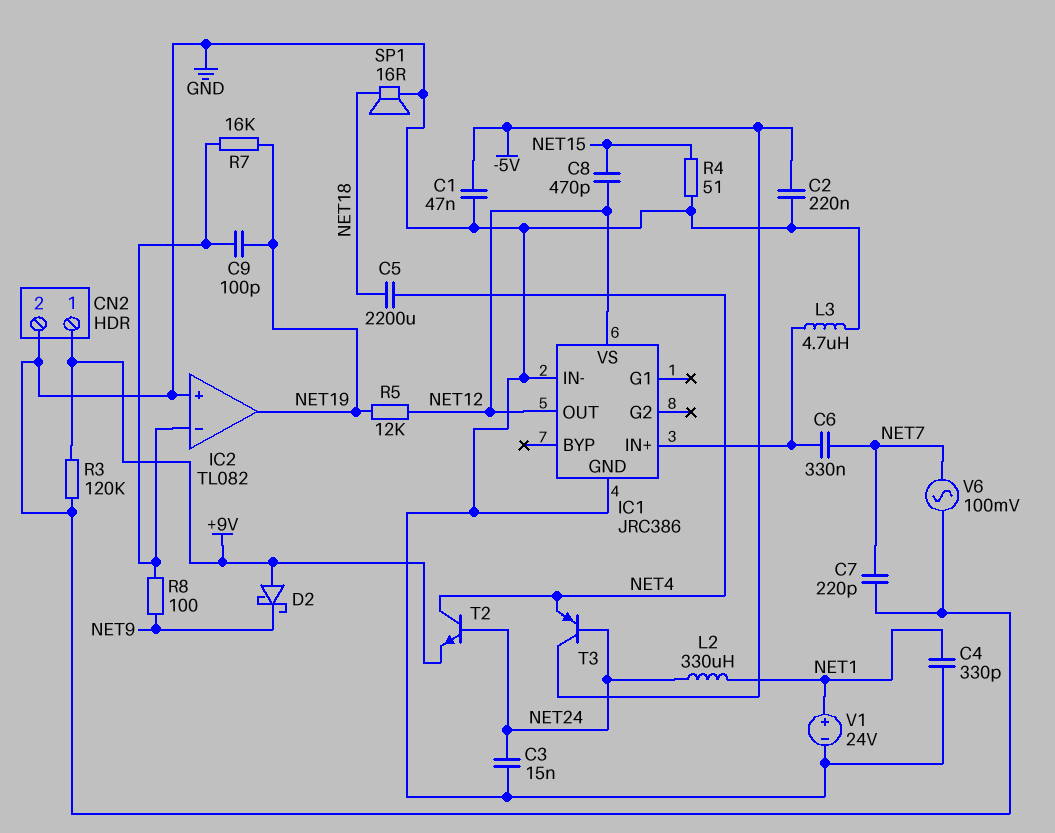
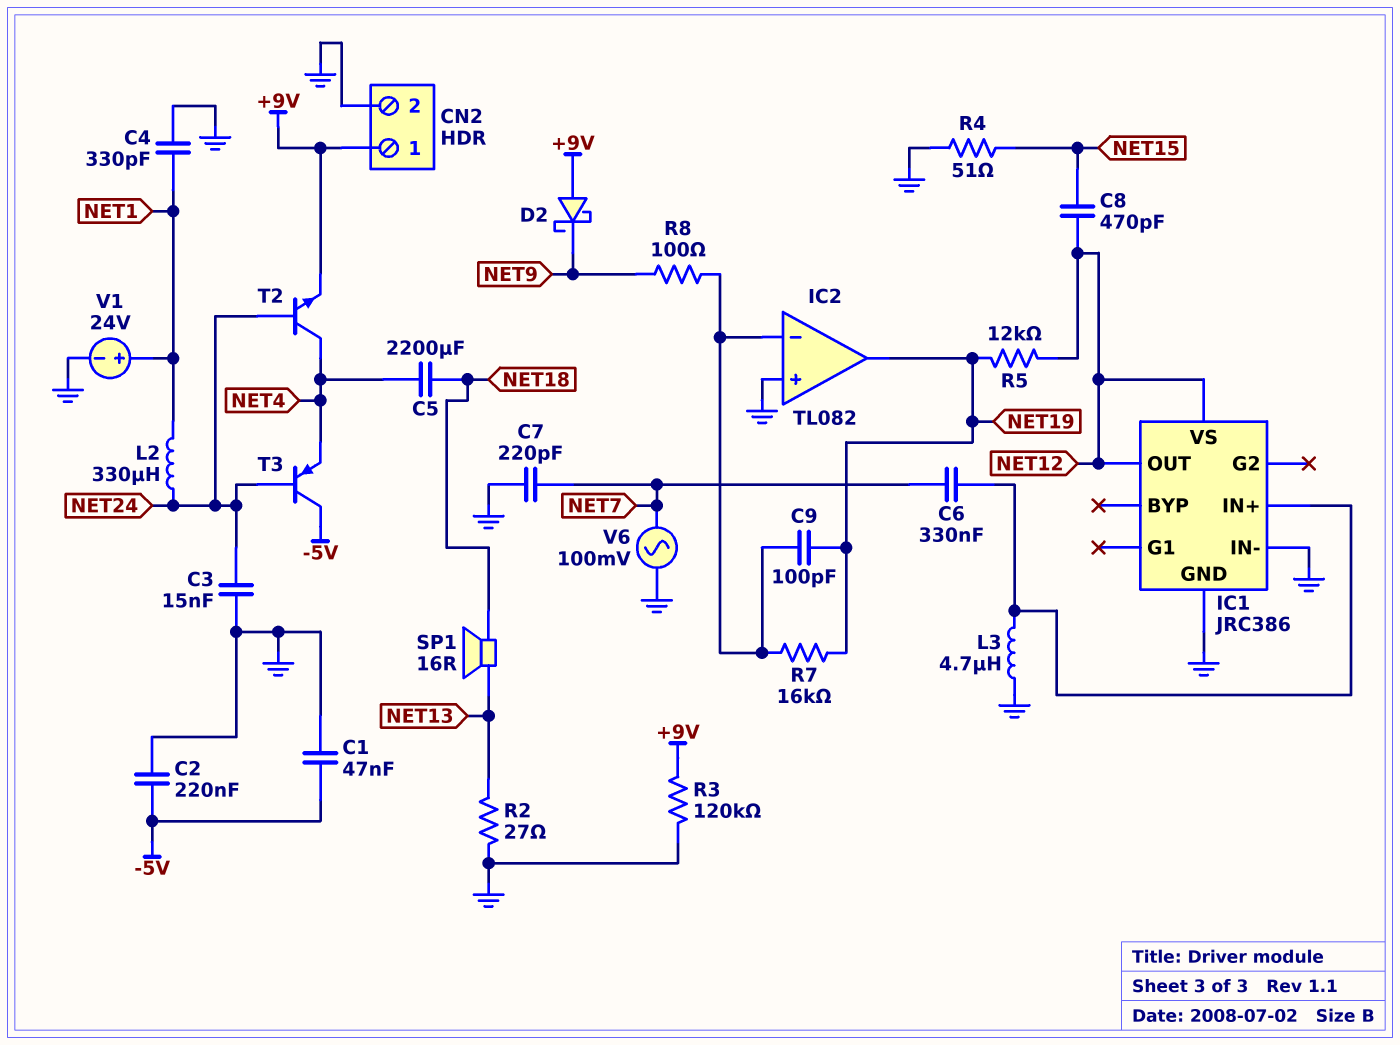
R2: none -> 27 (GND, NET13)
SP1: speaker 16R (GND, NET18) -> speaker 16R (NET13, NET18)

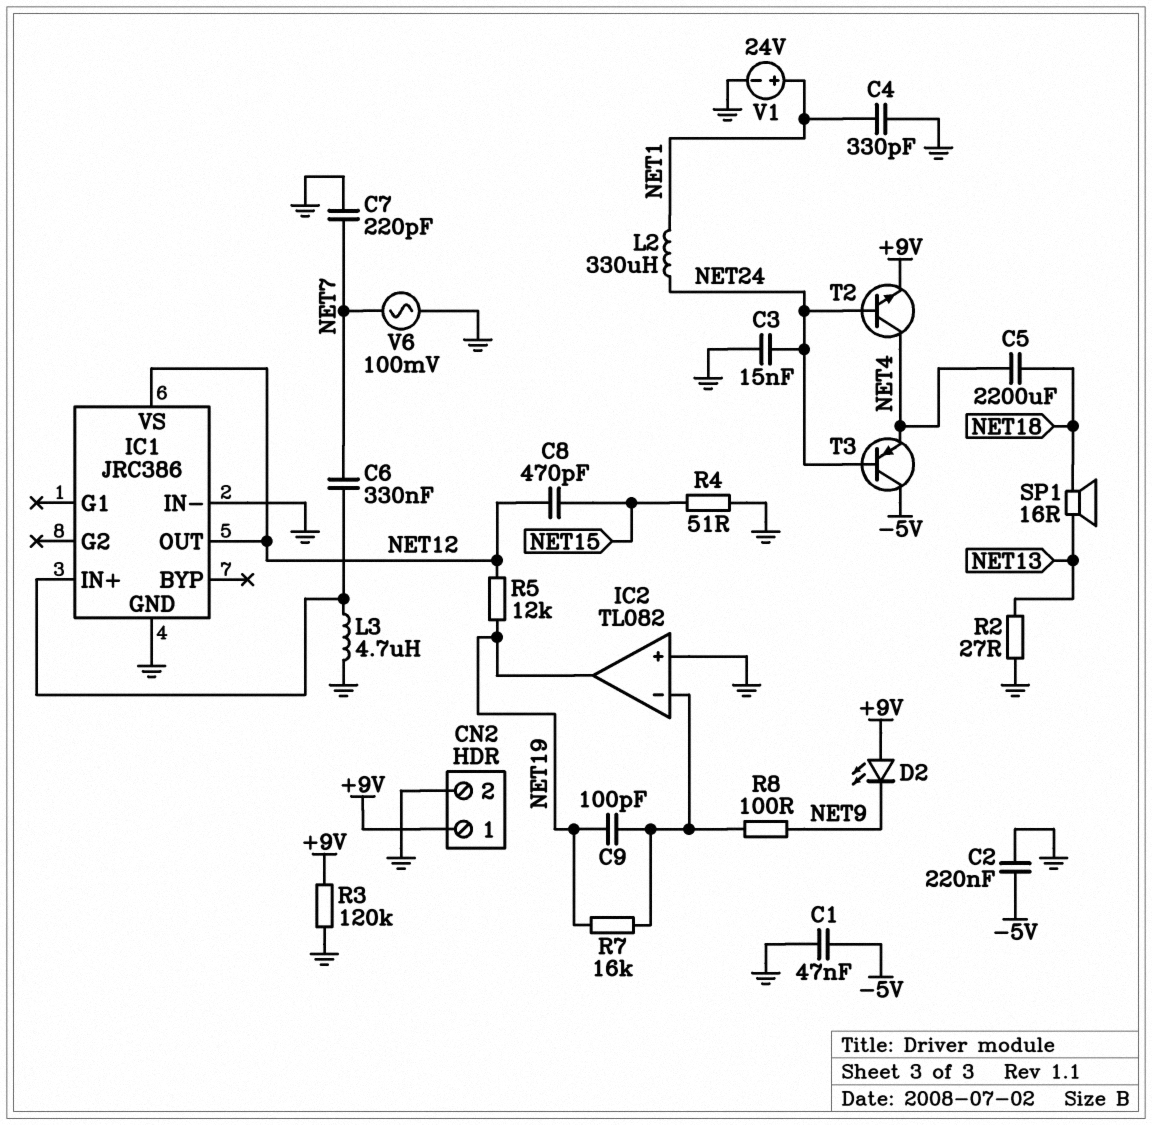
D2: schottky (A +9V, K NET9) -> LED (A +9V, K NET9)

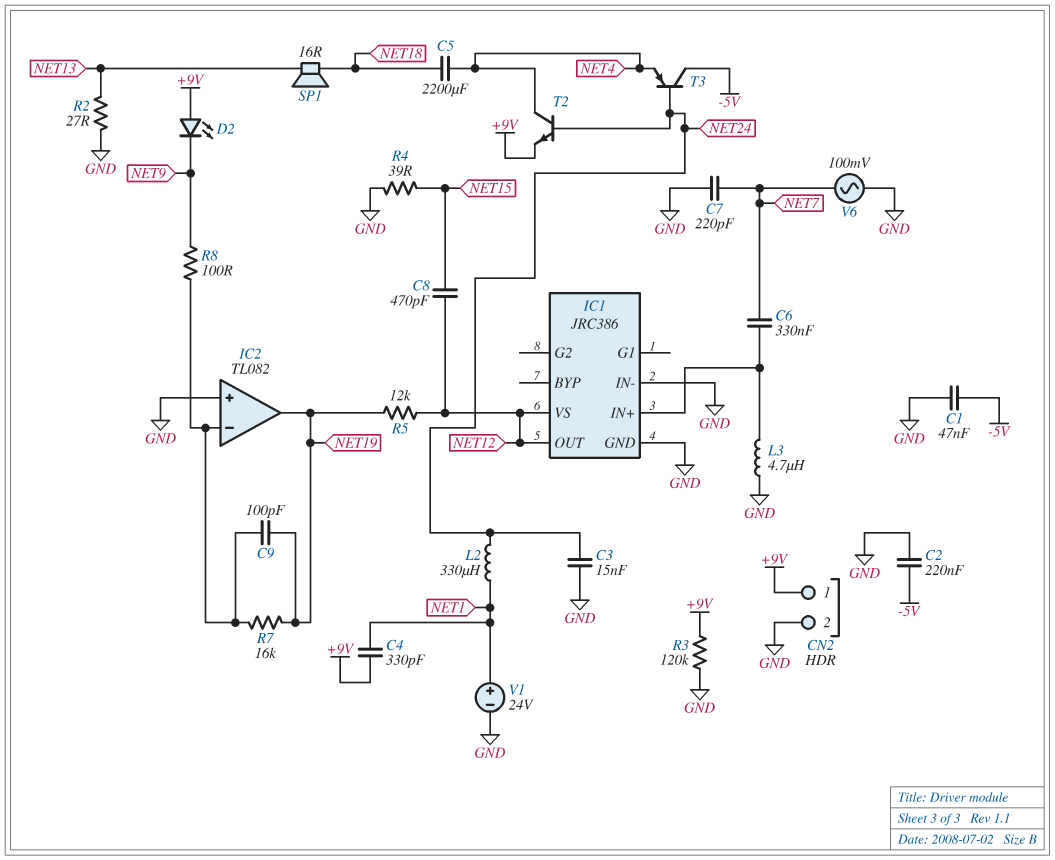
C4: 330pF (GND, NET1) -> 330pF (+9V, NET1)
R4: 51 (GND, NET15) -> 39 (GND, NET15)

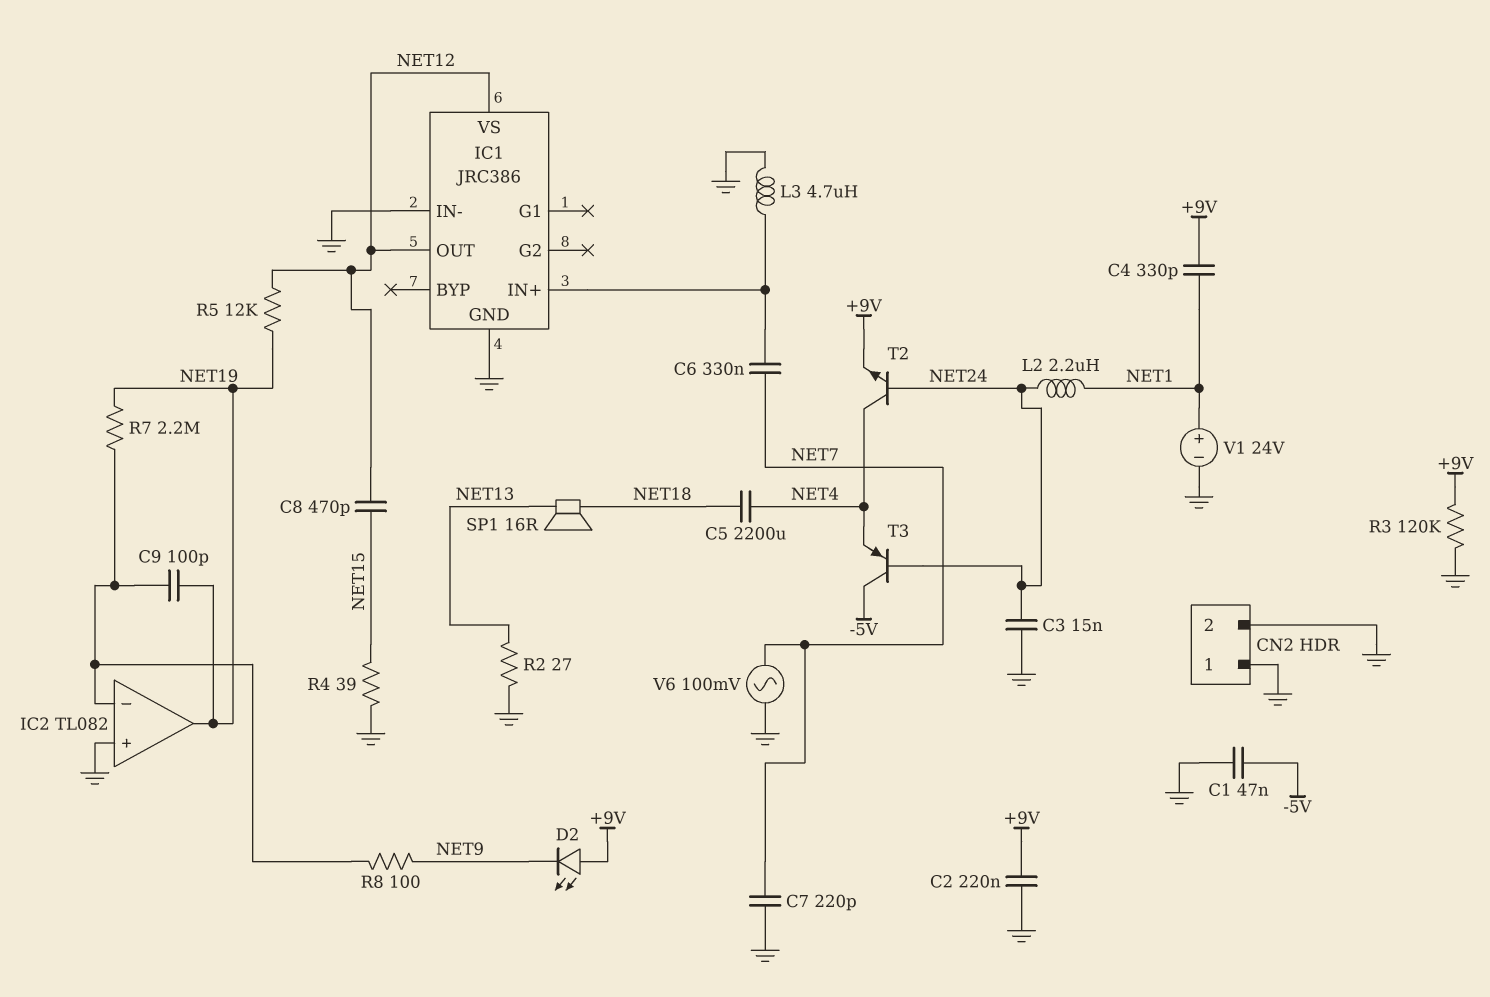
C2: 220nF (-5V, GND) -> 220nF (+9V, GND)
CN2 pin 1: +9V -> GND
L2: 330uH (NET1, NET24) -> 2.2uH (NET1, NET24)
R7: 16k (IC2/in-, NET19) -> 2.2M (IC2/in-, NET19)

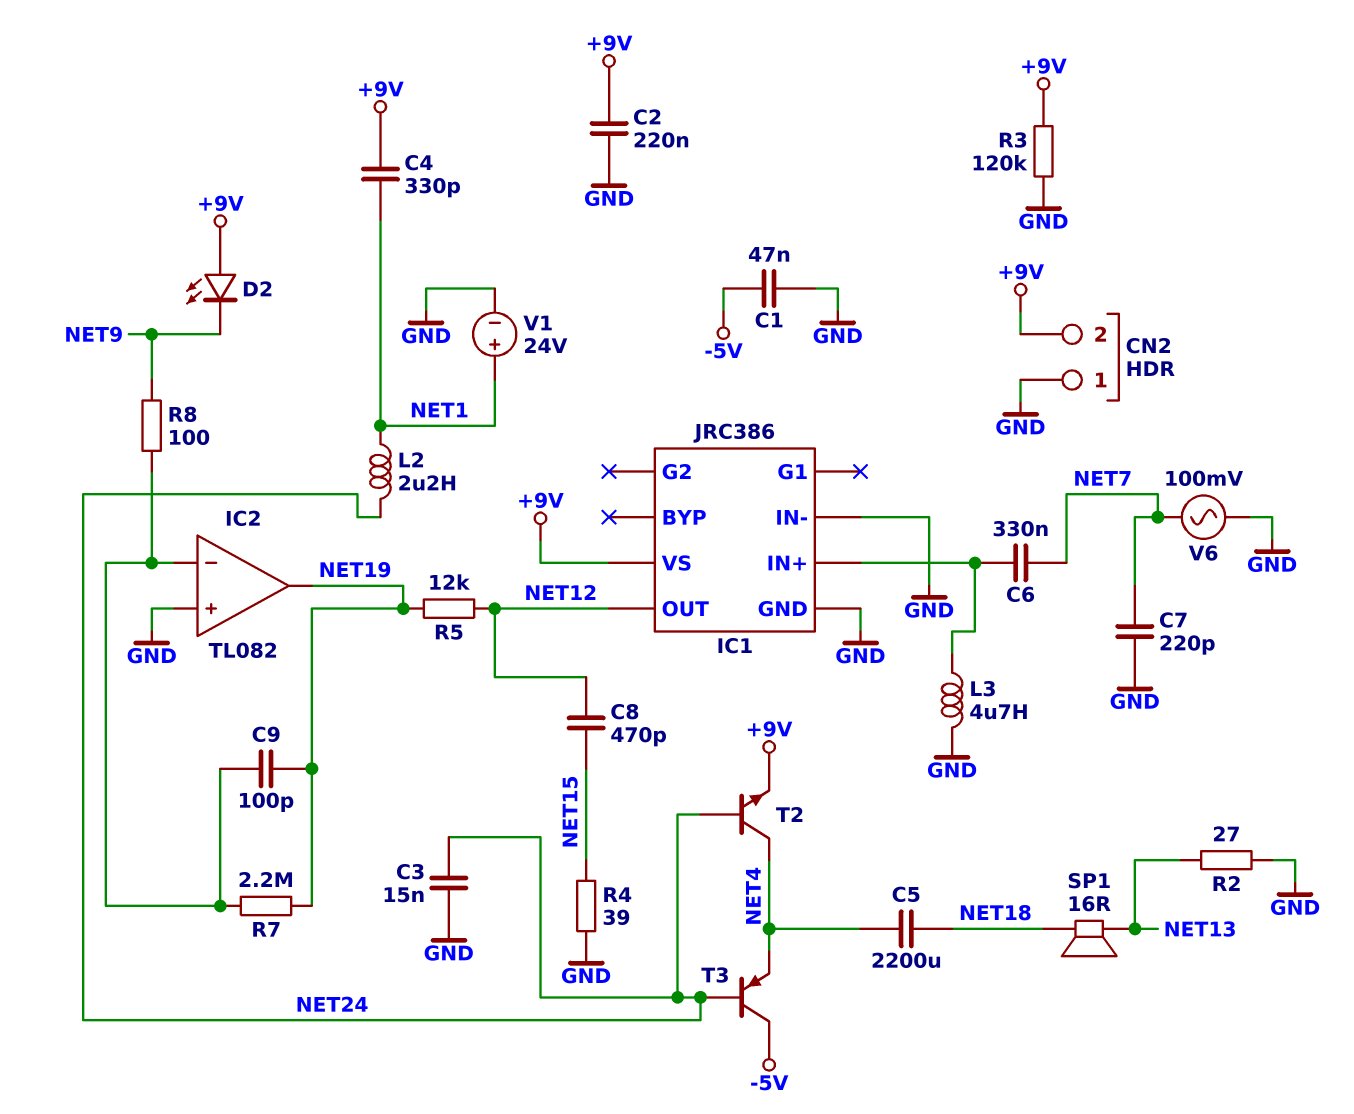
CN2 pin 2: GND -> +9V
IC1 pin VS: NET12 -> +9V

